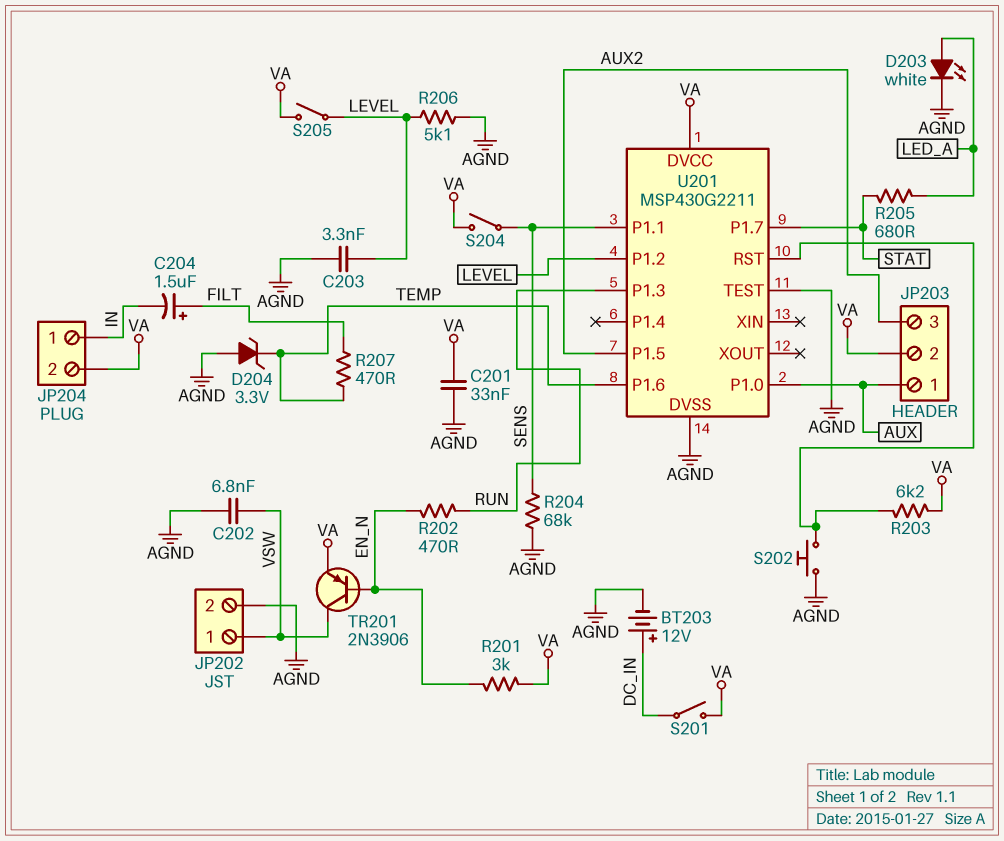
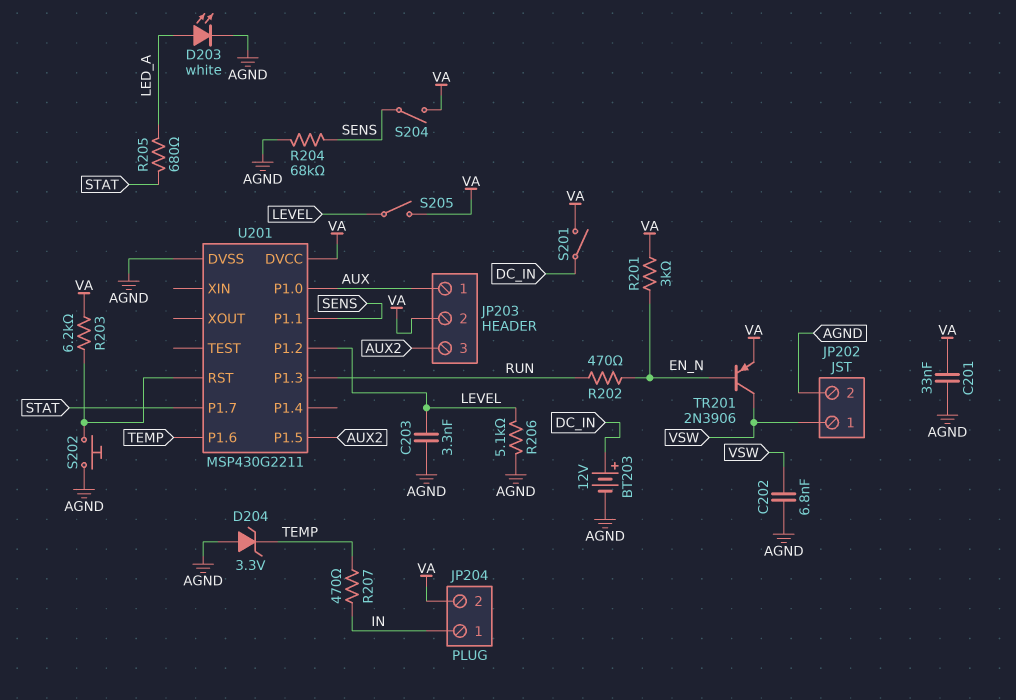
C204: 1.5uF (plus FILT, minus IN) -> none
R207: 470 (FILT, TEMP) -> 470 (IN, TEMP)
U201 pin TEST: AGND -> none

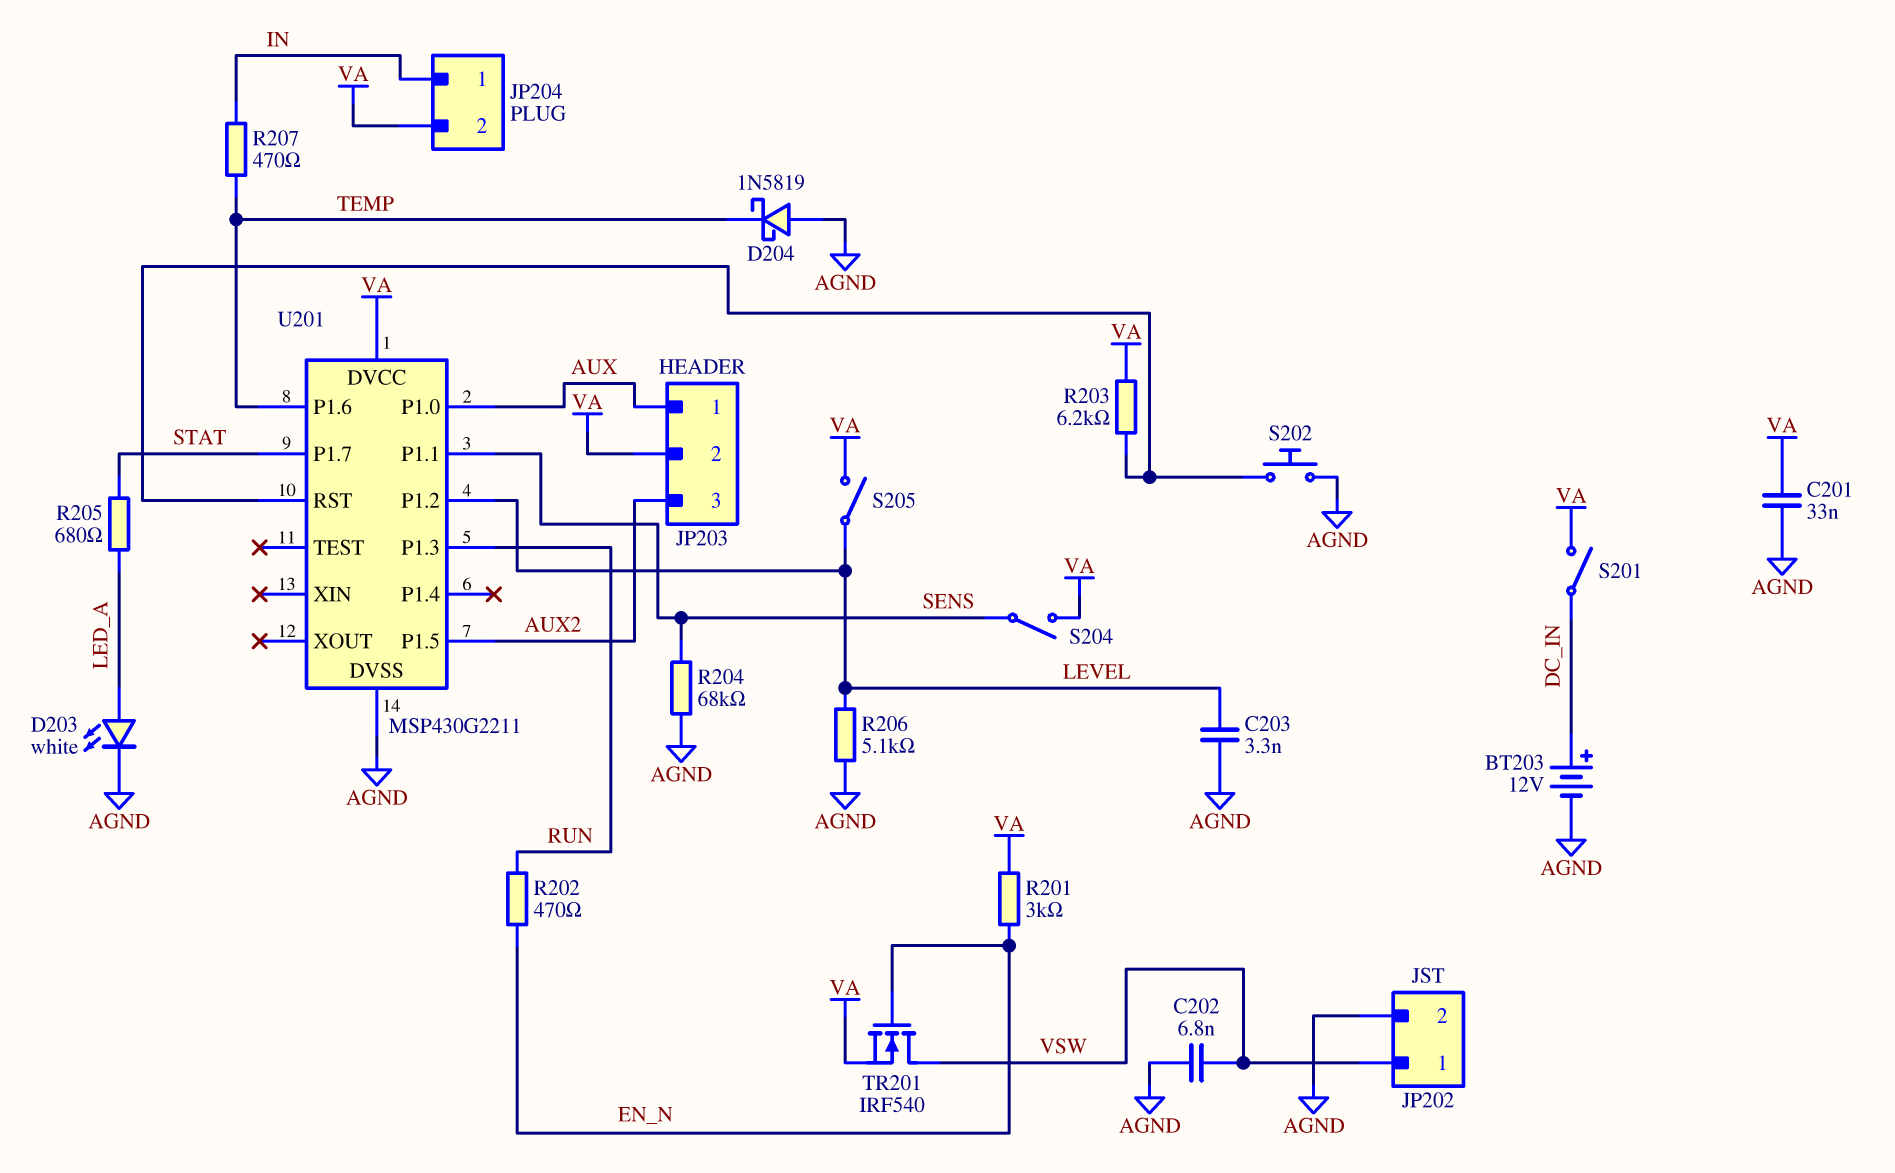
D204: zener 3.3V (A AGND, K TEMP) -> schottky 1N5819 (A AGND, K TEMP)
TR201: PNP 2N3906 (B EN_N, C VSW, E VA) -> NMOS IRF540 (G EN_N, D VSW, S VA)

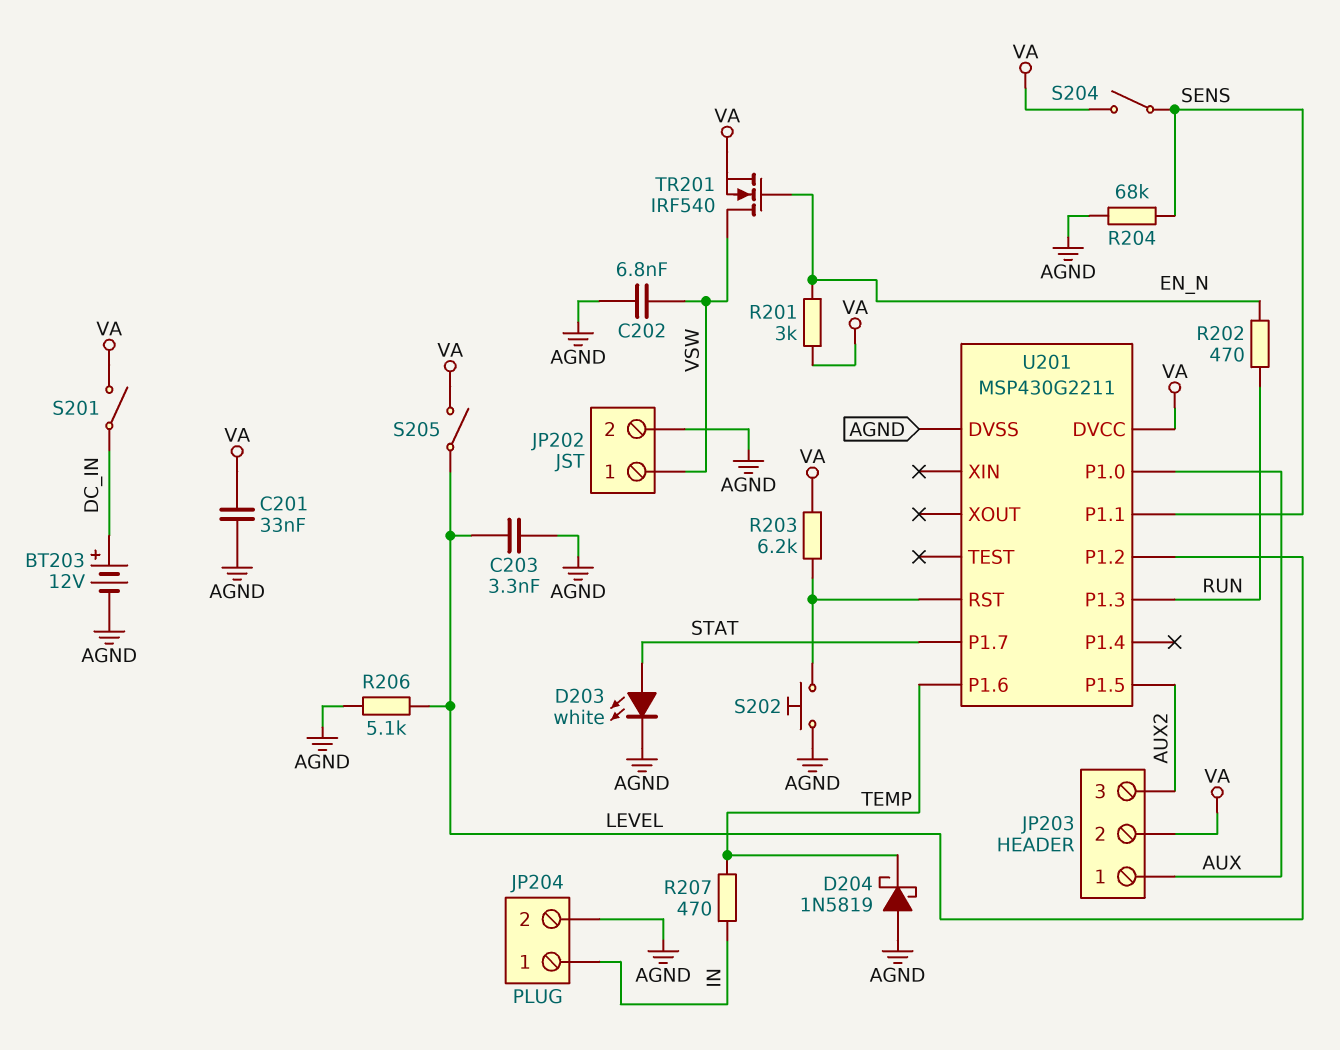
D203: LED white (A LED_A, K AGND) -> LED white (A STAT, K AGND)
JP204 pin 2: VA -> AGND
R205: 680 (LED_A, STAT) -> none

